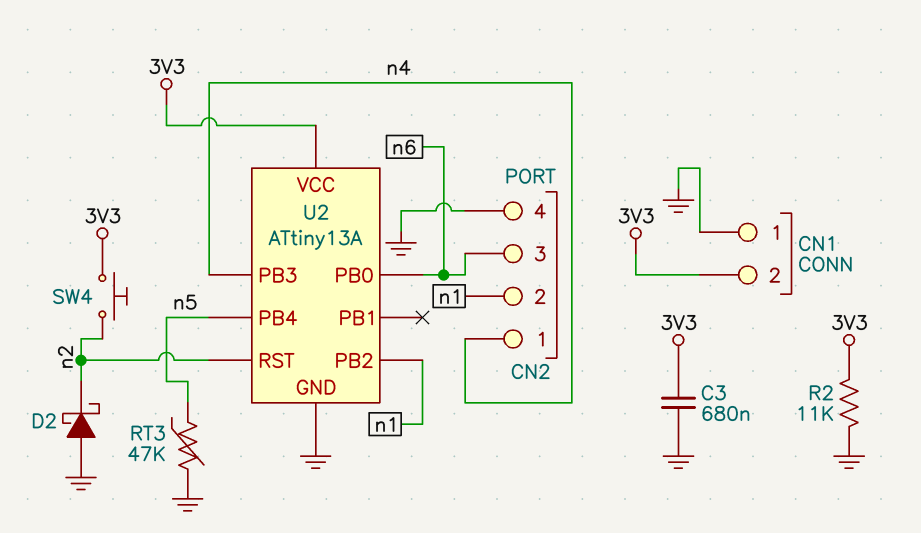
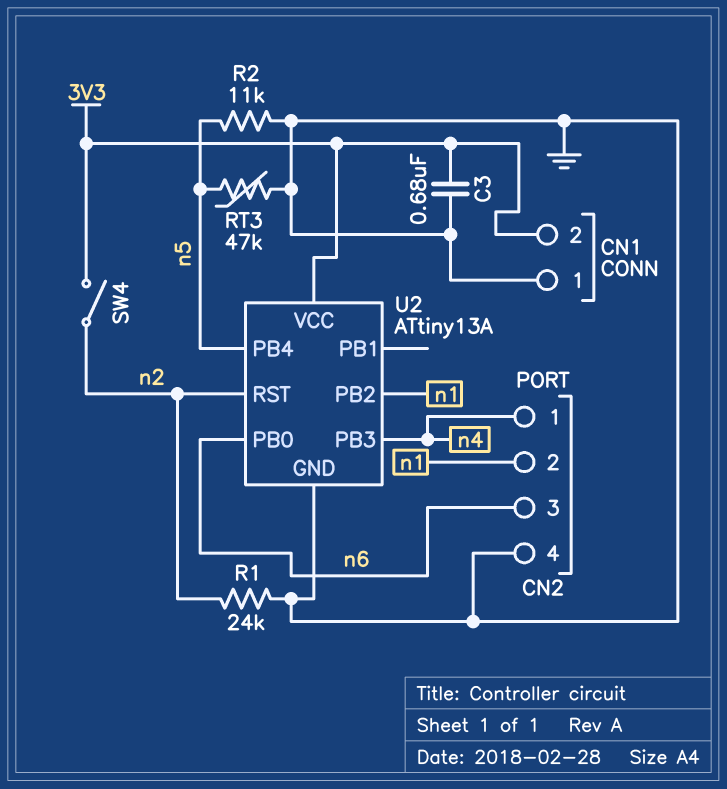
D2: schottky (A GND, K n2) -> none
R1: none -> 24k (GND, n2)
R2: 11k (3V3, GND) -> 11k (GND, n5)
SW4: button (3V3, n2) -> switch (3V3, n2)

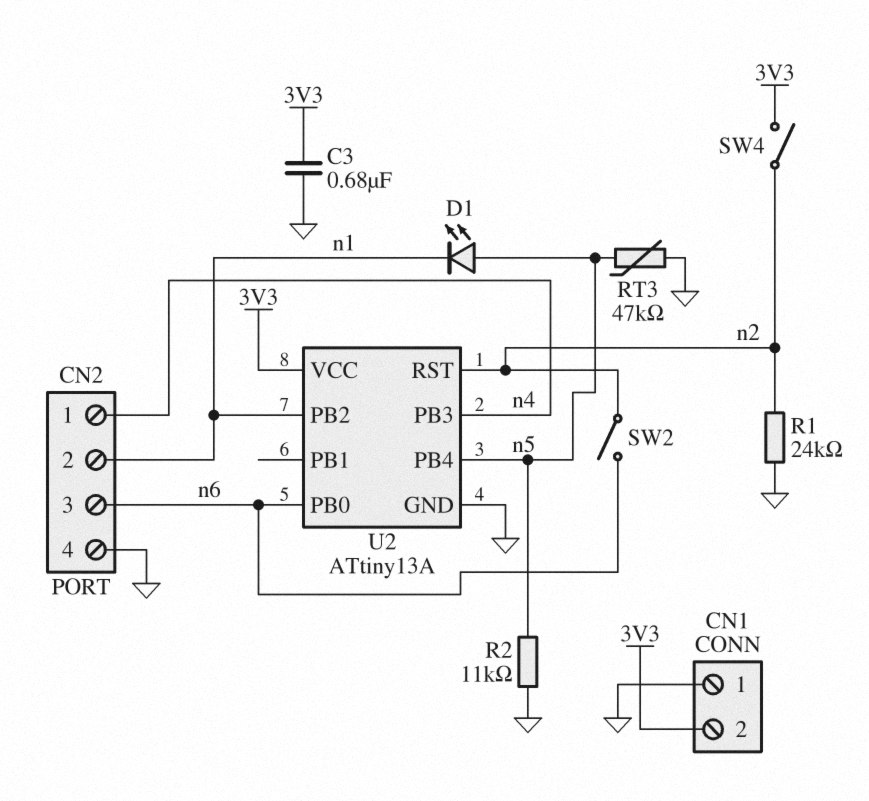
D1: none -> LED (A n5, K n1)
SW2: none -> switch (n2, n6)

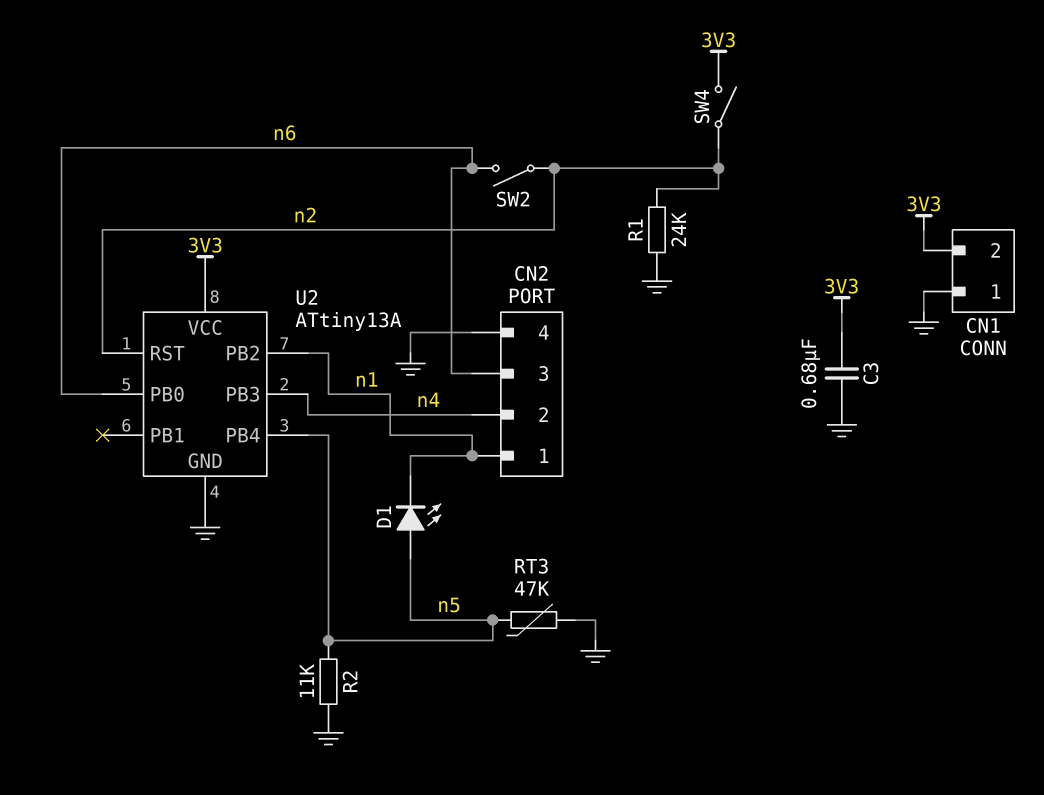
CN2 pin 1: n4 -> n1
CN2 pin 2: n1 -> n4

